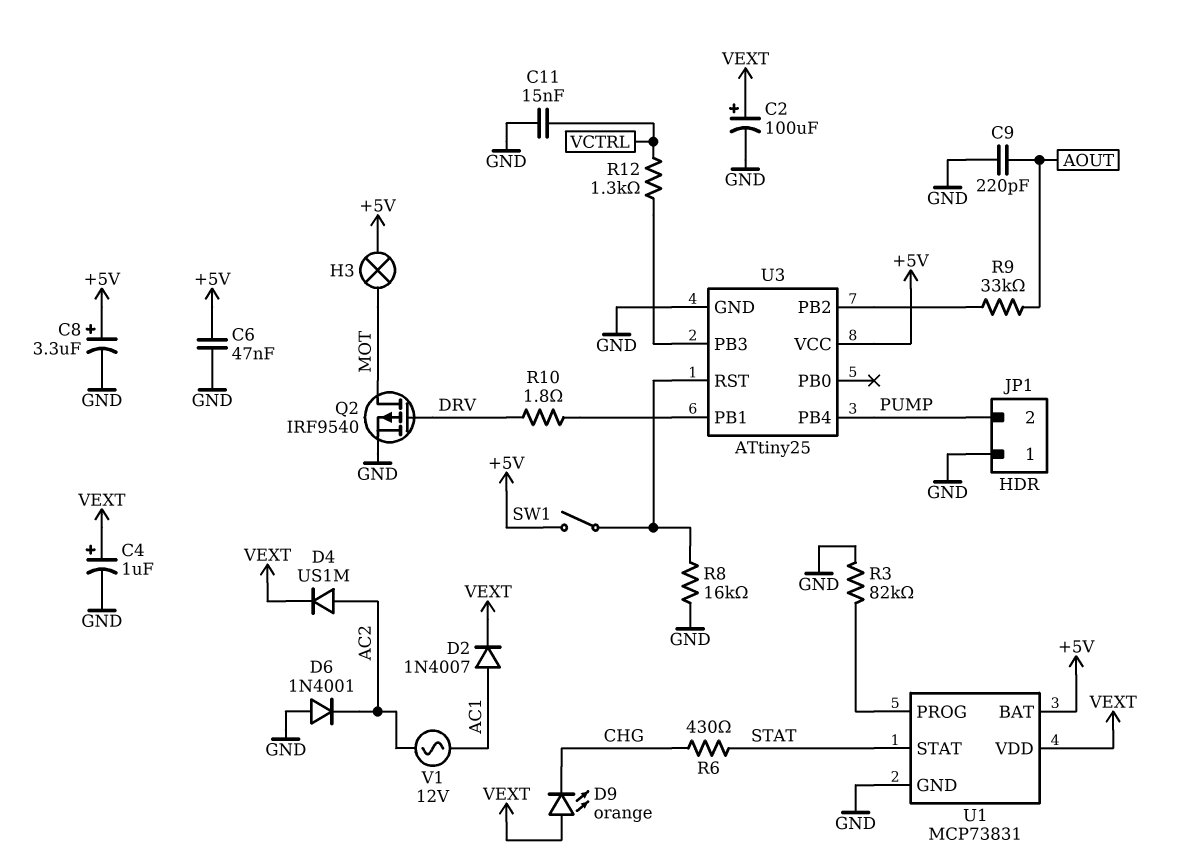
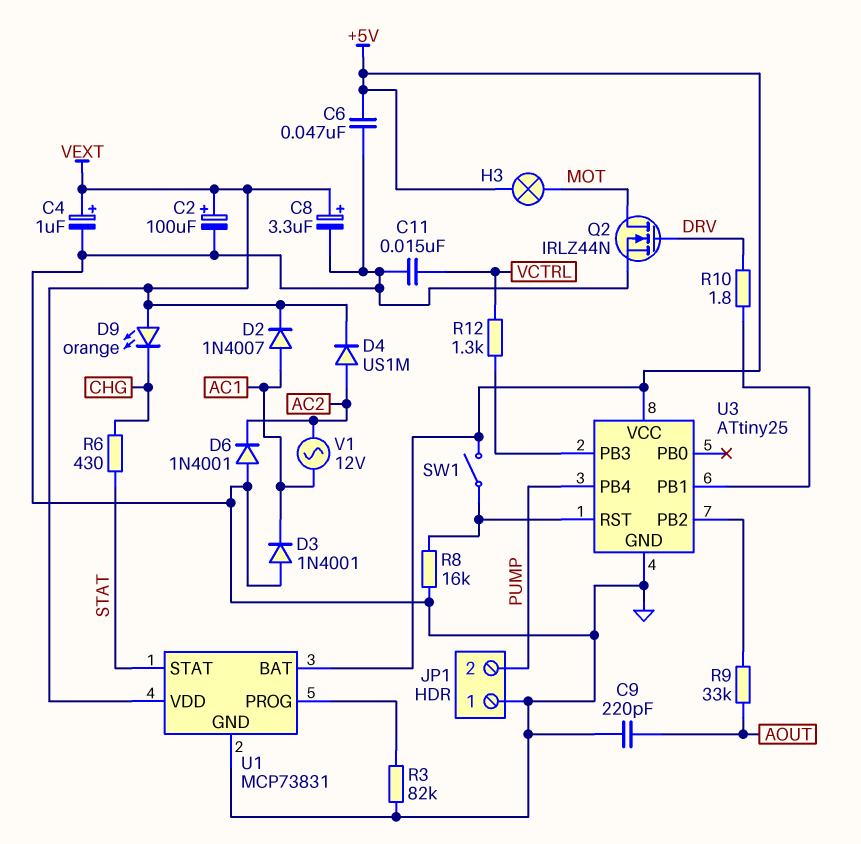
C8: 3.3uF (plus +5V, minus GND) -> 3.3uF (plus VEXT, minus GND)
D3: none -> diode 1N4001 (A GND, K AC1)
Q2: PMOS IRF9540 (G DRV, D MOT, S GND) -> NMOS IRLZ44N (G DRV, D MOT, S GND)

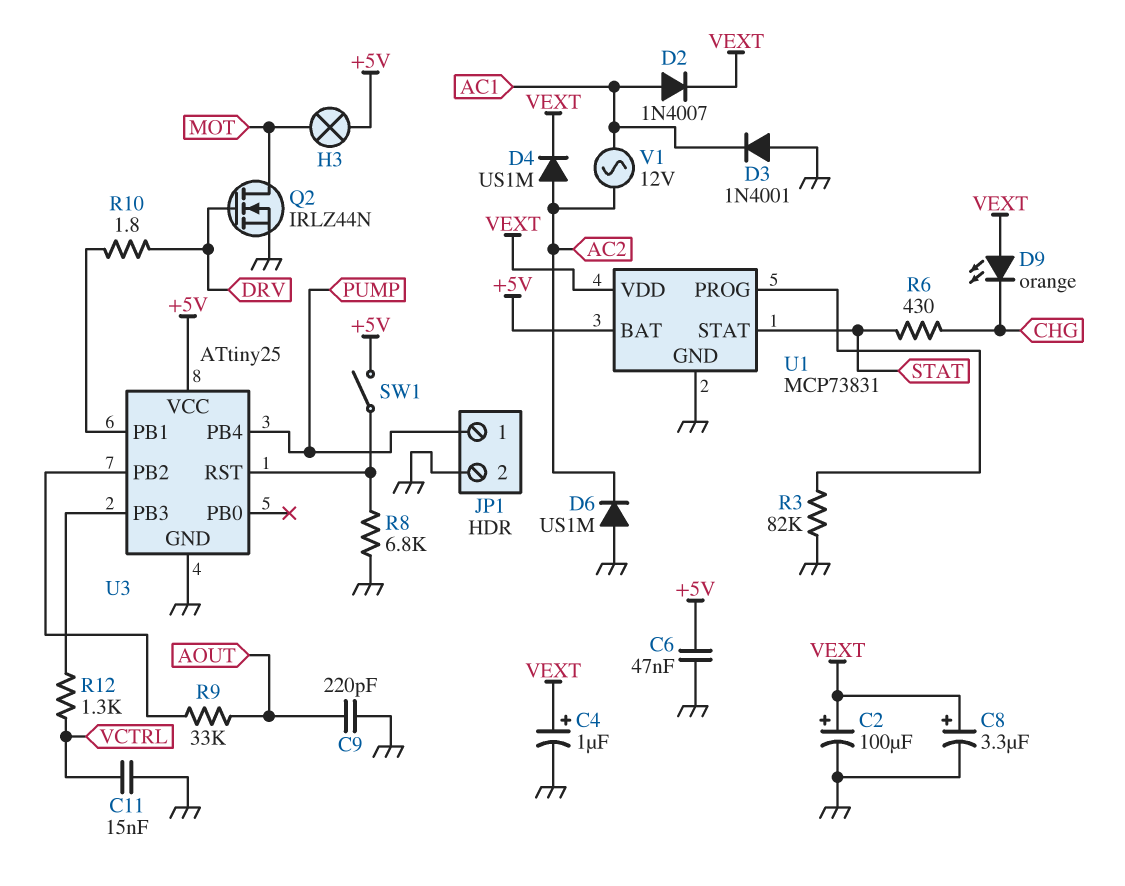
D6: diode 1N4001 (A GND, K AC2) -> diode US1M (A GND, K AC2)
JP1 pin 1: GND -> PUMP
JP1 pin 2: PUMP -> GND
R8: 16k (GND, U3/RST) -> 6.8k (GND, U3/RST)

